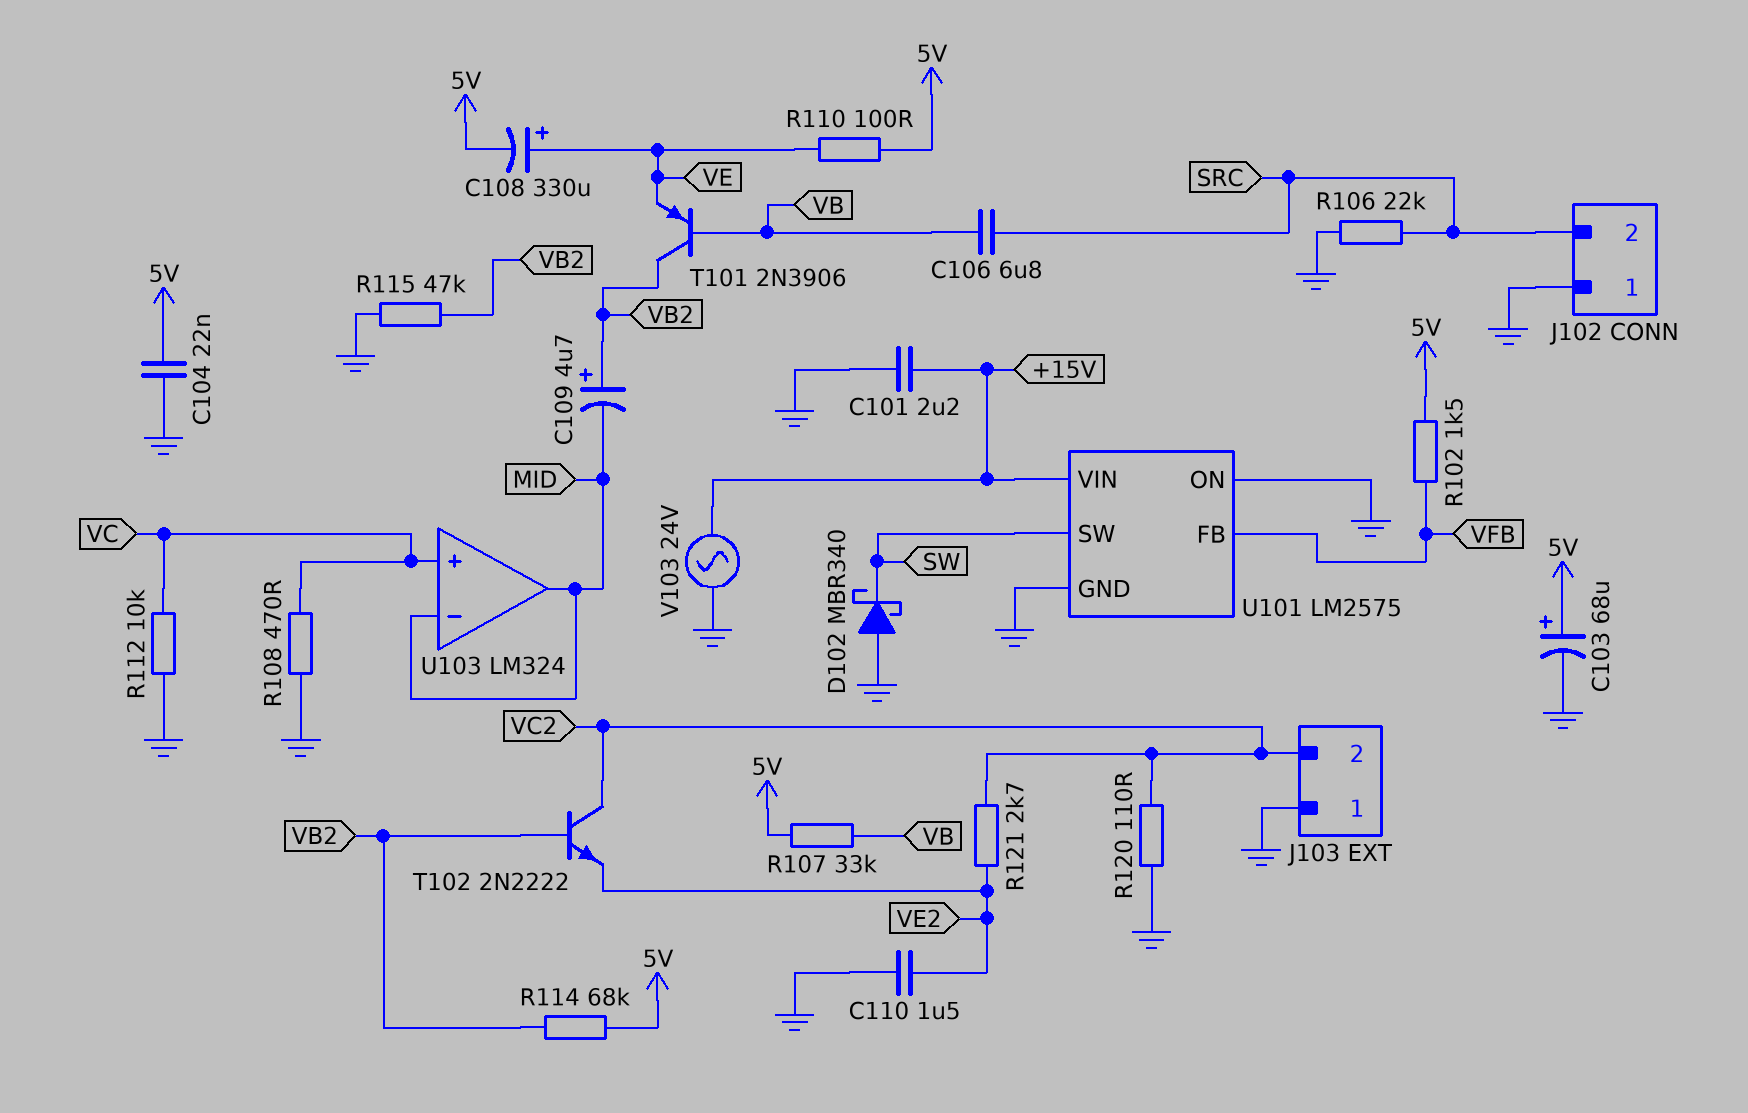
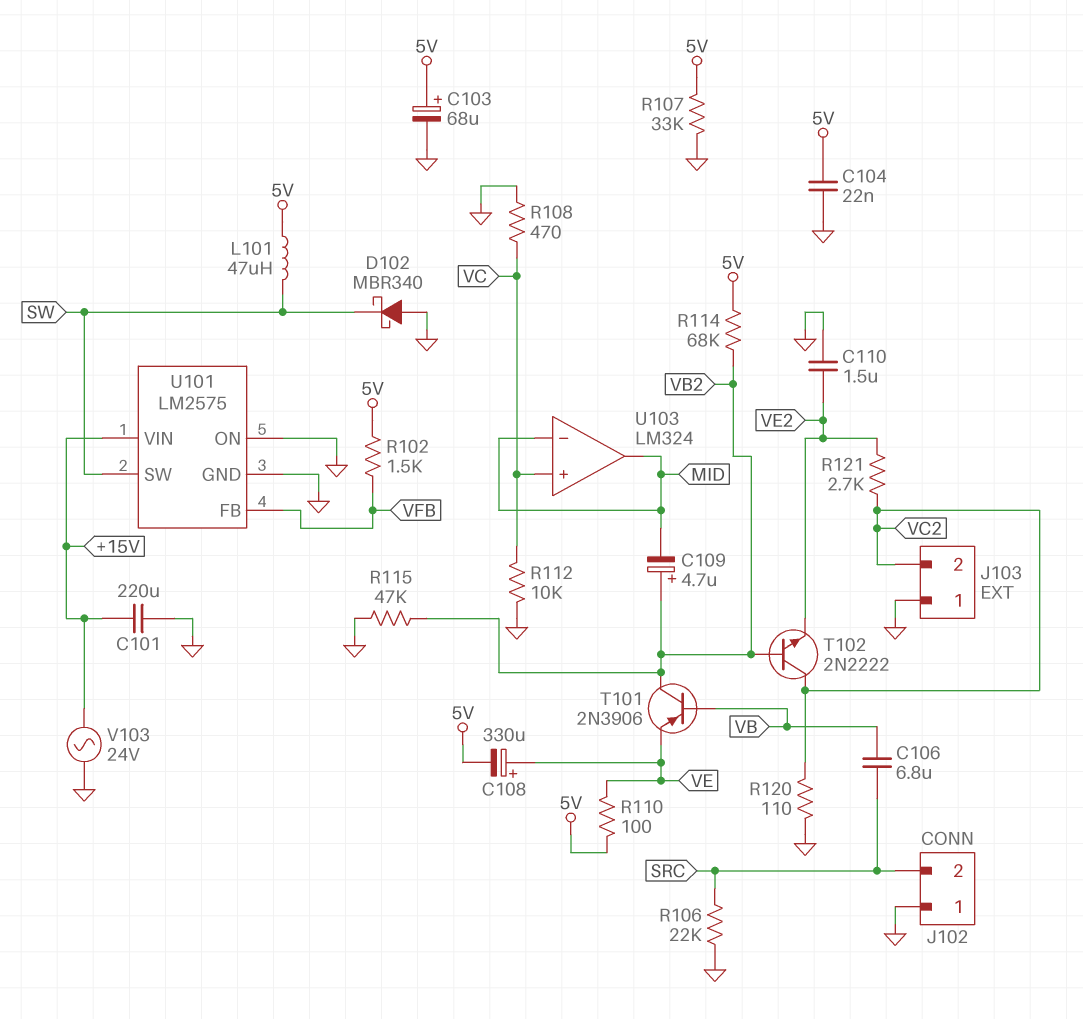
C101: 2.2uF (+15V, GND) -> 220uF (+15V, GND)
L101: none -> 47uH (5V, SW)
R107: 33k (5V, VB) -> 33k (5V, GND)

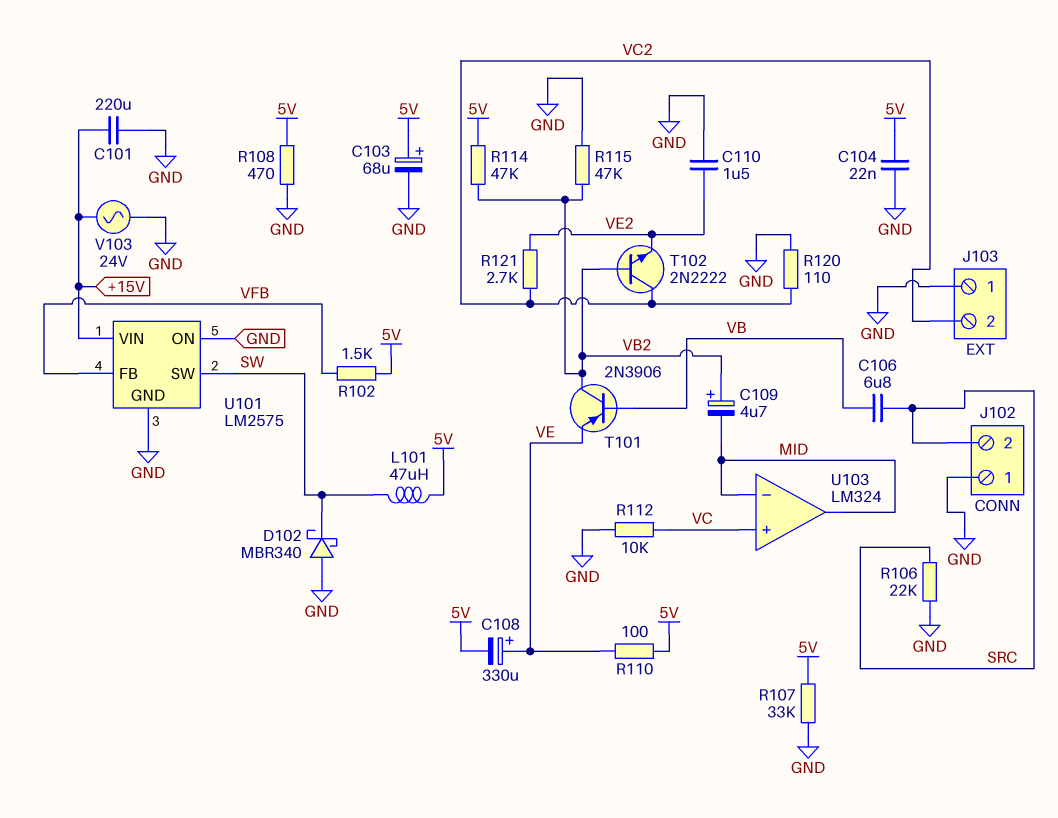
R108: 470 (GND, VC) -> 470 (5V, GND)
R114: 68k (5V, VB2) -> 47k (5V, VB2)

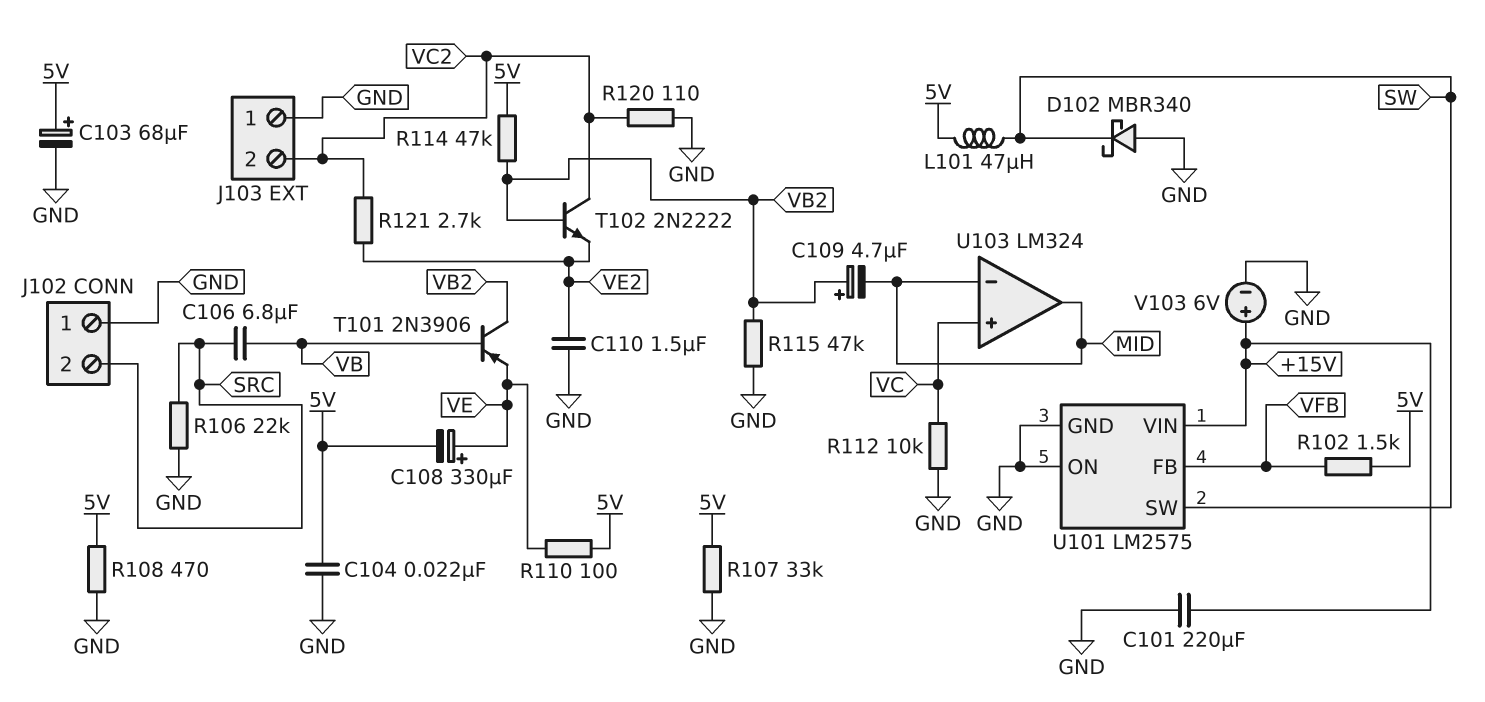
V103: AC 24V (+15V, GND) -> 6V (plus +15V, minus GND)

